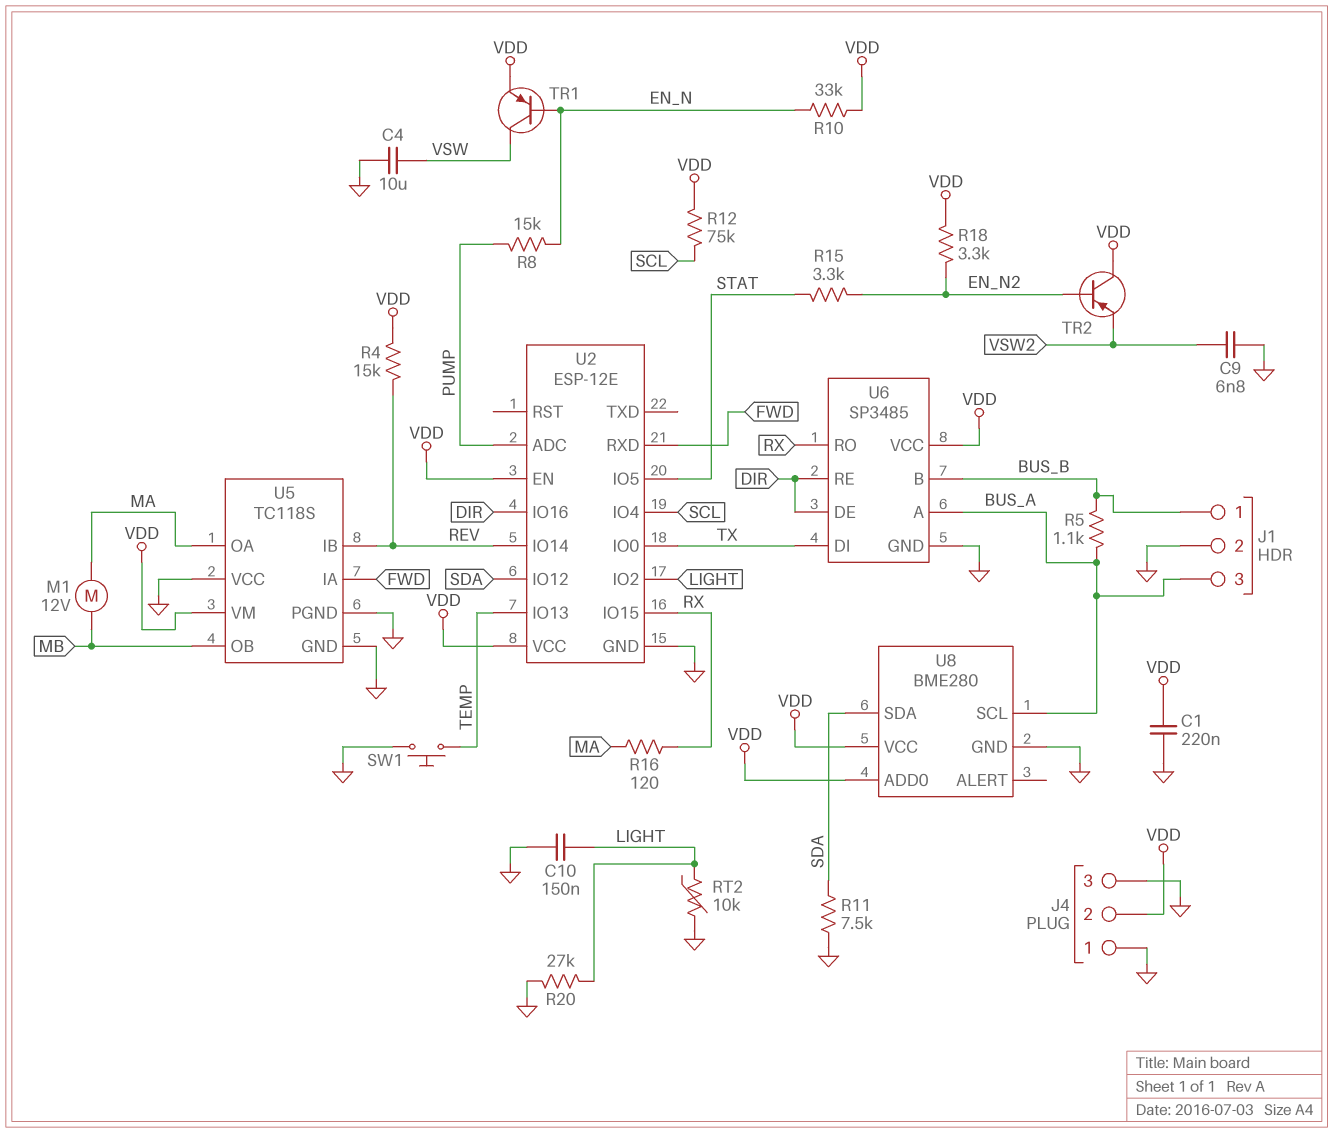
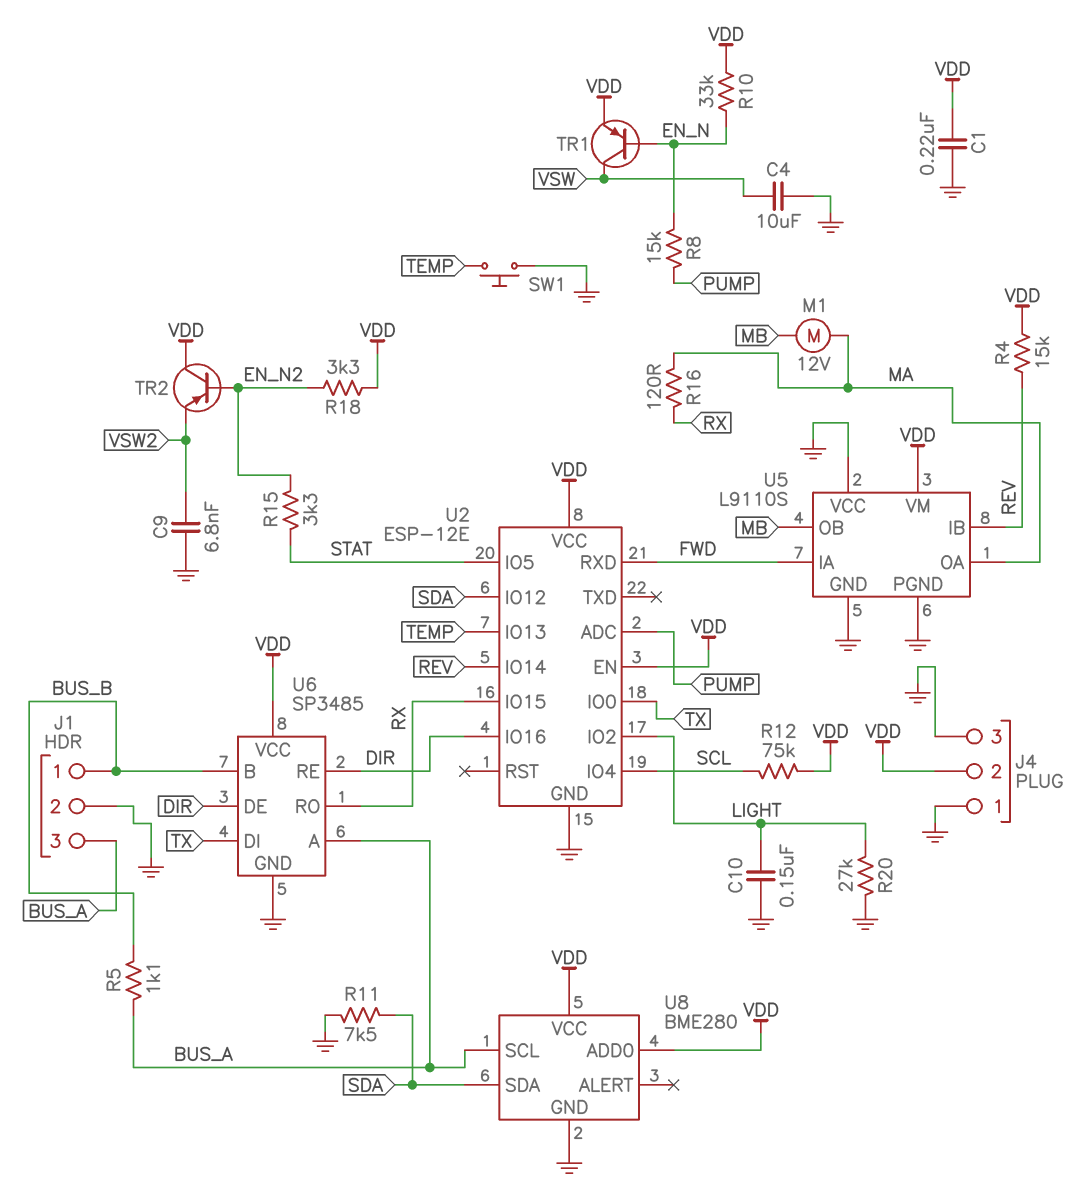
RT2: 10k (GND, LIGHT) -> none
U5: TC118S -> L9110S

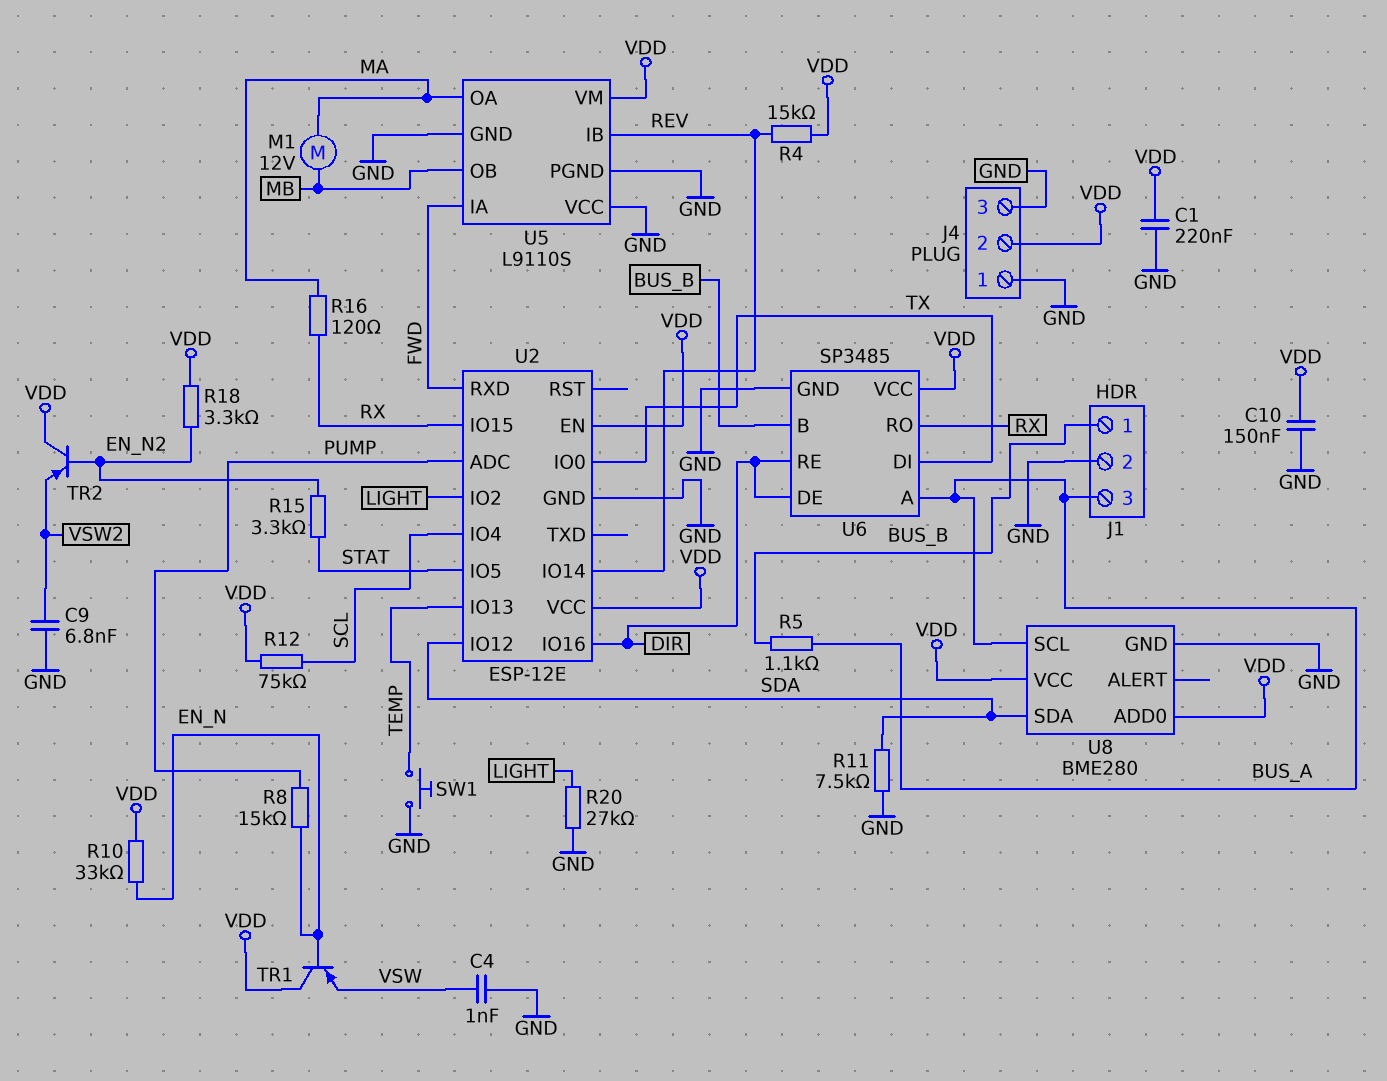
C4: 10uF (GND, VSW) -> 1nF (GND, VSW)
C10: 150nF (GND, LIGHT) -> 150nF (GND, VDD)
TR1: PNP (B EN_N, C VSW, E VDD) -> PNP (B EN_N, C VDD, E VSW)

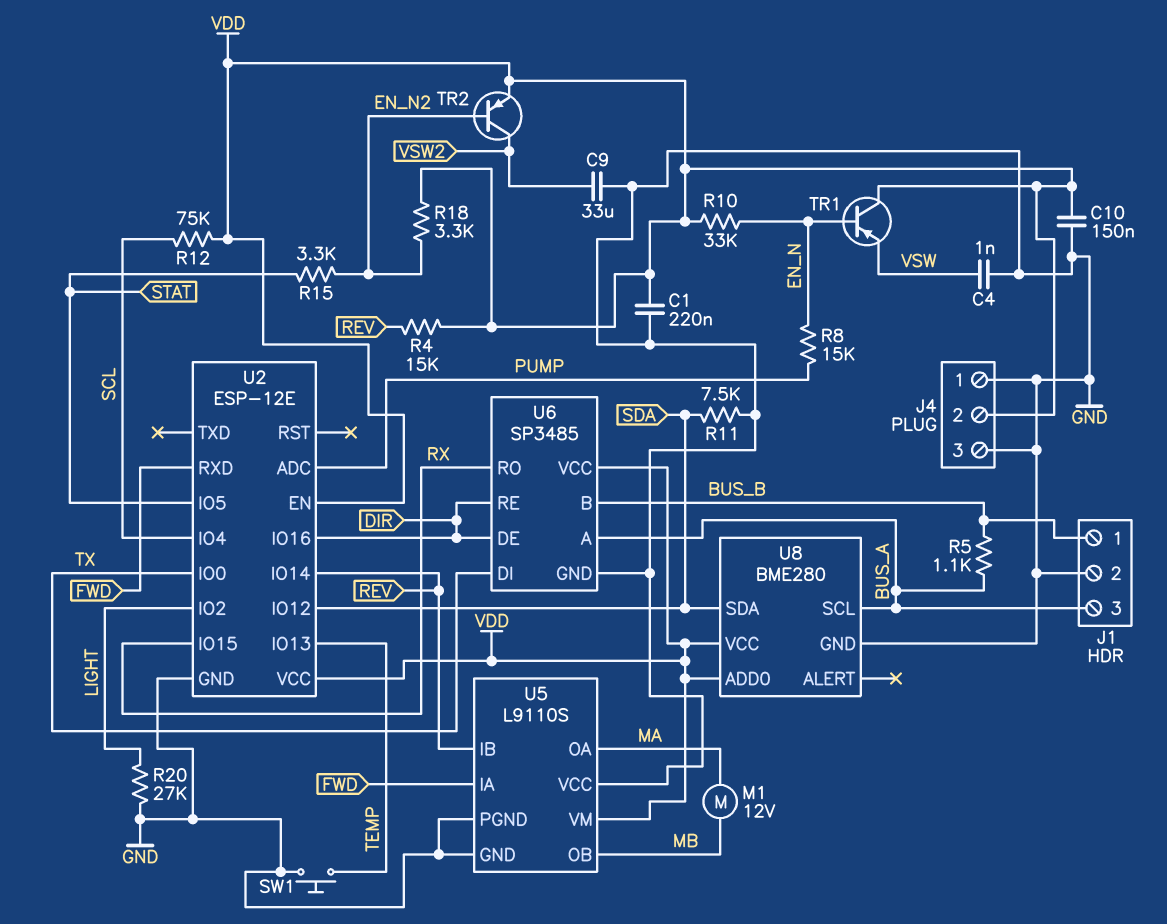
C9: 6.8nF (GND, VSW2) -> 33uF (GND, VSW2)
R16: 120 (MA, RX) -> none
TR2: PNP (B EN_N2, C VDD, E VSW2) -> PNP (B EN_N2, C VSW2, E VDD)

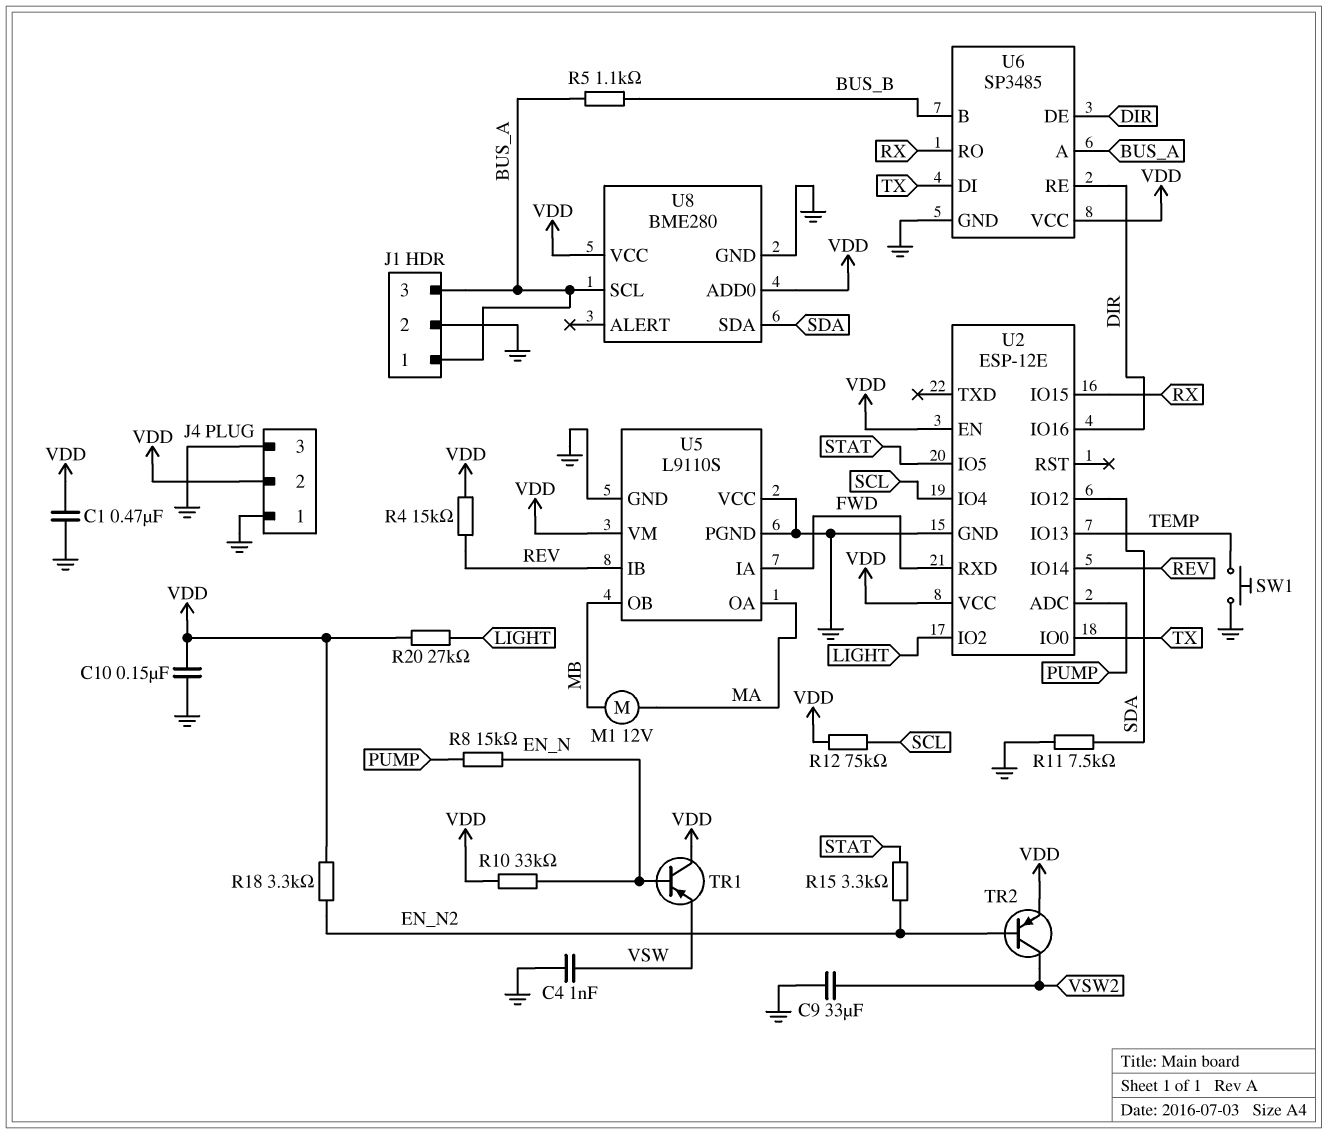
C1: 220nF (GND, VDD) -> 470nF (GND, VDD)
J1 pin 1: BUS_B -> BUS_A
R20: 27k (GND, LIGHT) -> 27k (LIGHT, VDD)

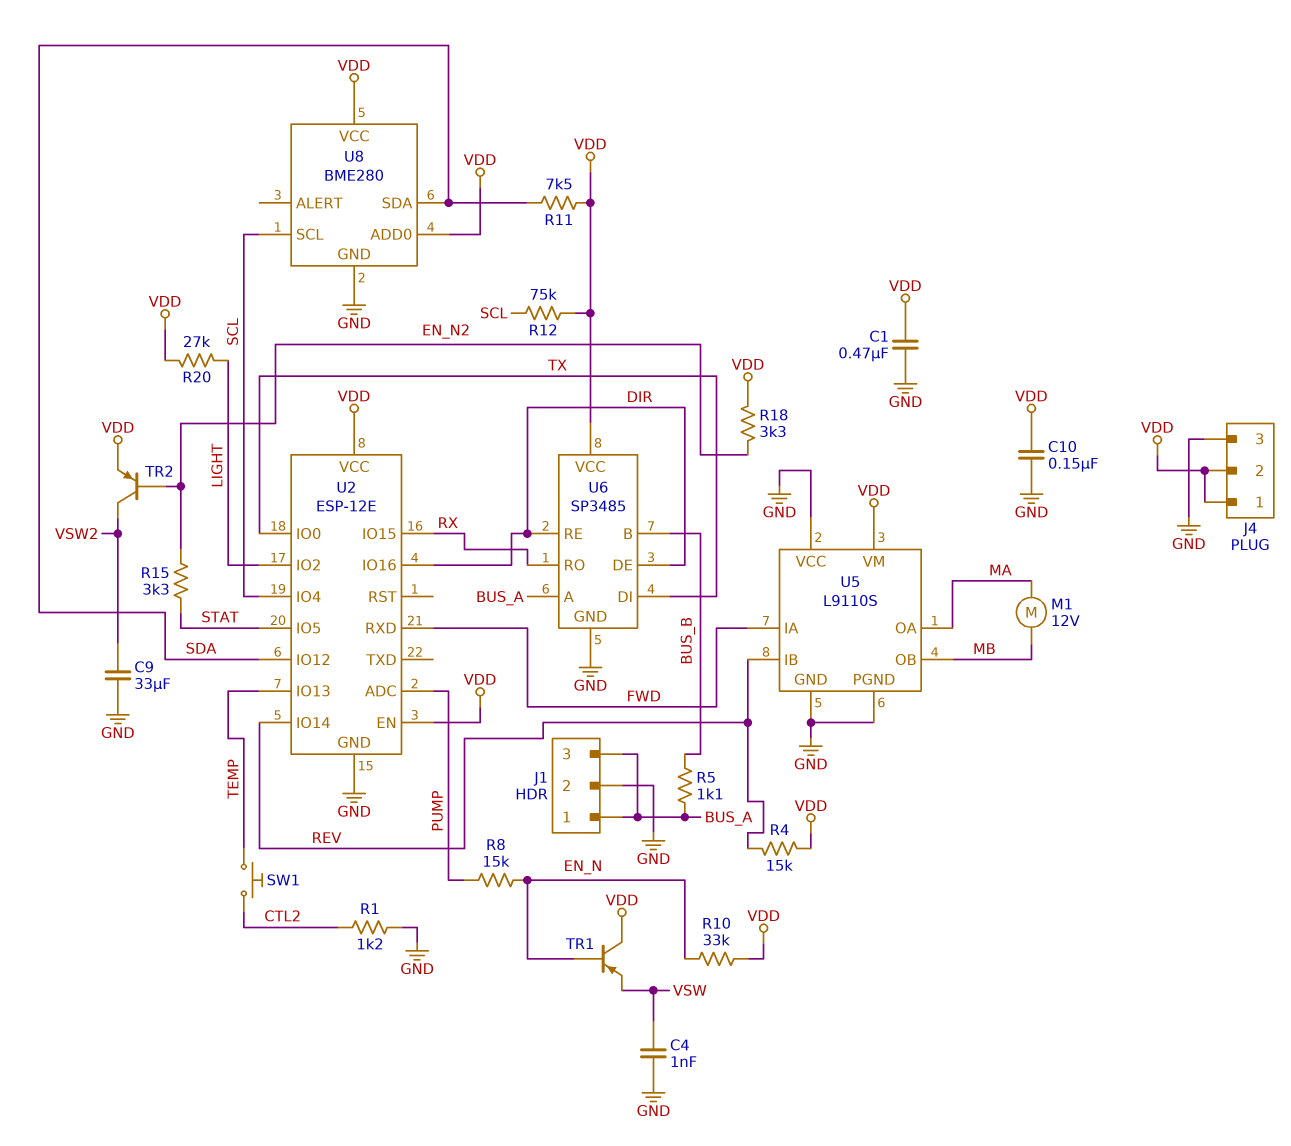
J4 pin 1: GND -> VDD
R1: none -> 1.2k (CTL2, GND)
R11: 7.5k (GND, SDA) -> 7.5k (SDA, VDD)
SW1: button (GND, TEMP) -> button (CTL2, TEMP)
U8 pin SCL: BUS_A -> SCL

